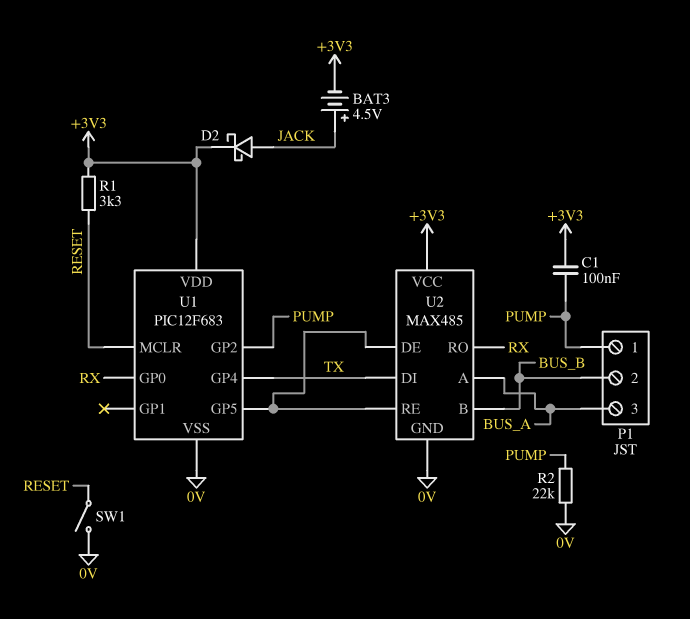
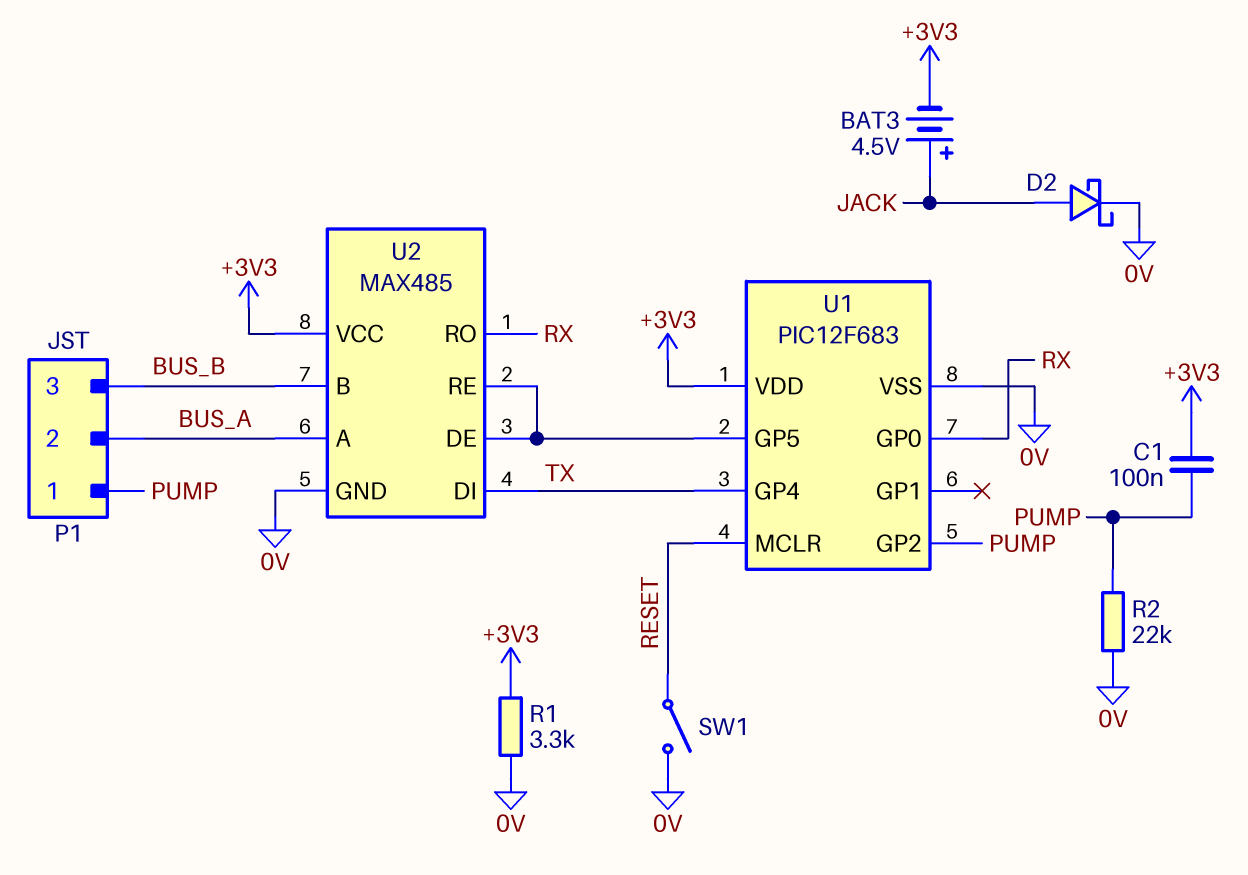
D2: schottky (A JACK, K +3V3) -> schottky (A JACK, K 0V)
P1 pin 2: BUS_B -> BUS_A
P1 pin 3: BUS_A -> BUS_B
R1: 3.3k (+3V3, RESET) -> 3.3k (+3V3, 0V)

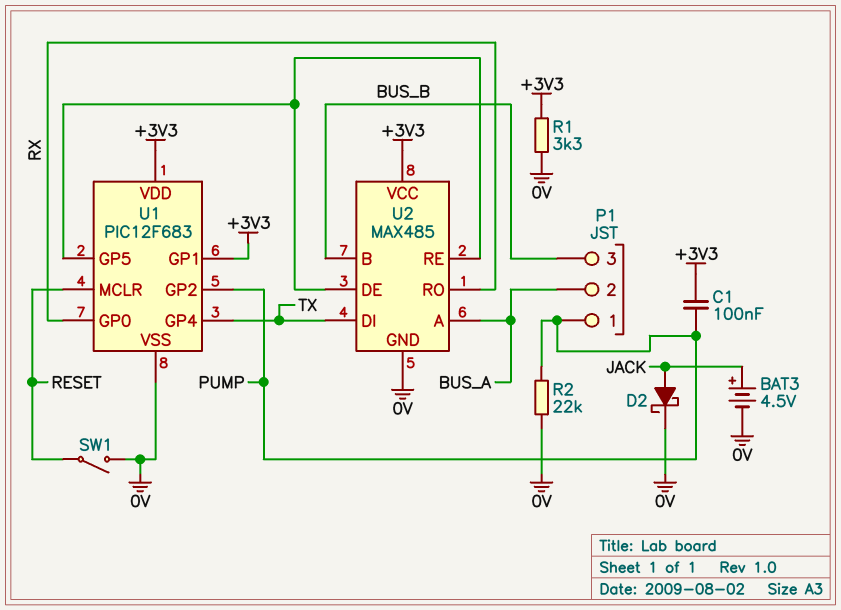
BAT3: 4.5V (plus JACK, minus +3V3) -> 4.5V (plus JACK, minus 0V)
U1 pin GP1: none -> +3V3

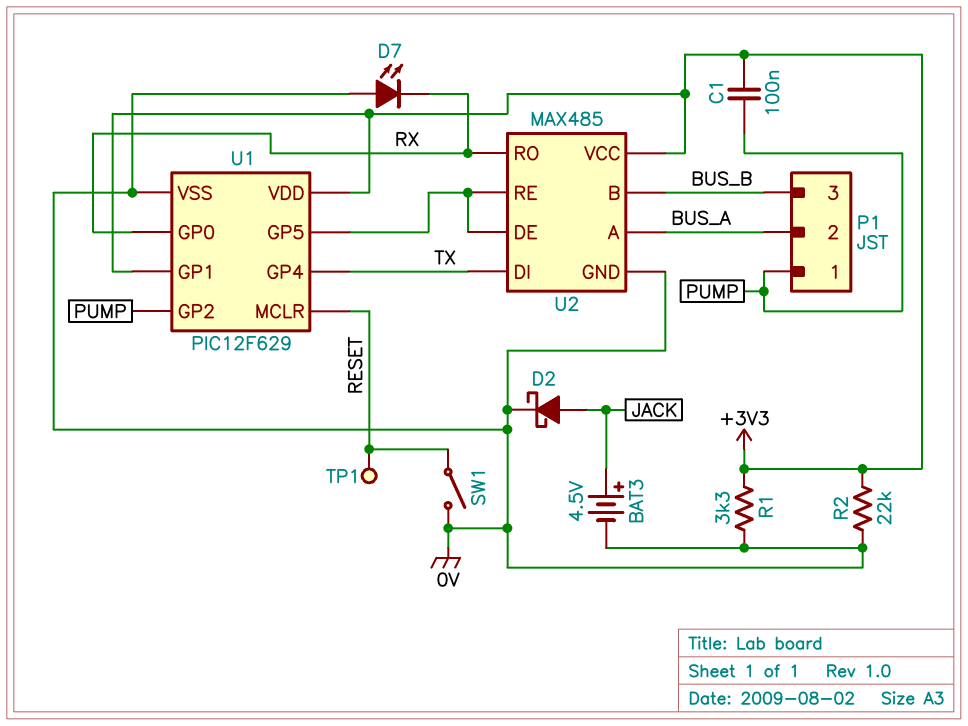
D7: none -> LED (A 0V, K RX)
R2: 22k (0V, PUMP) -> 22k (+3V3, 0V)
TP1: none -> test point (RESET)
U1: PIC12F683 -> PIC12F629

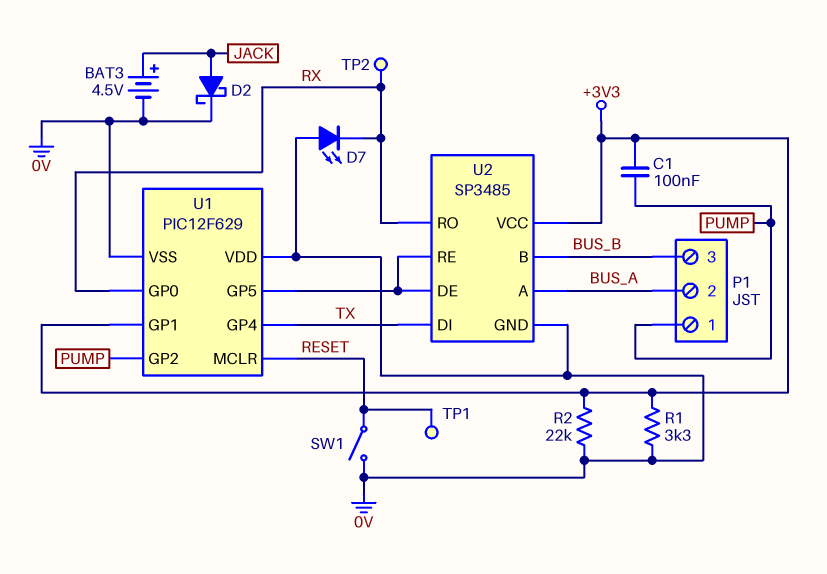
TP2: none -> test point (RX)
U1 pin VDD: +3V3 -> 0V
U2: MAX485 -> SP3485

